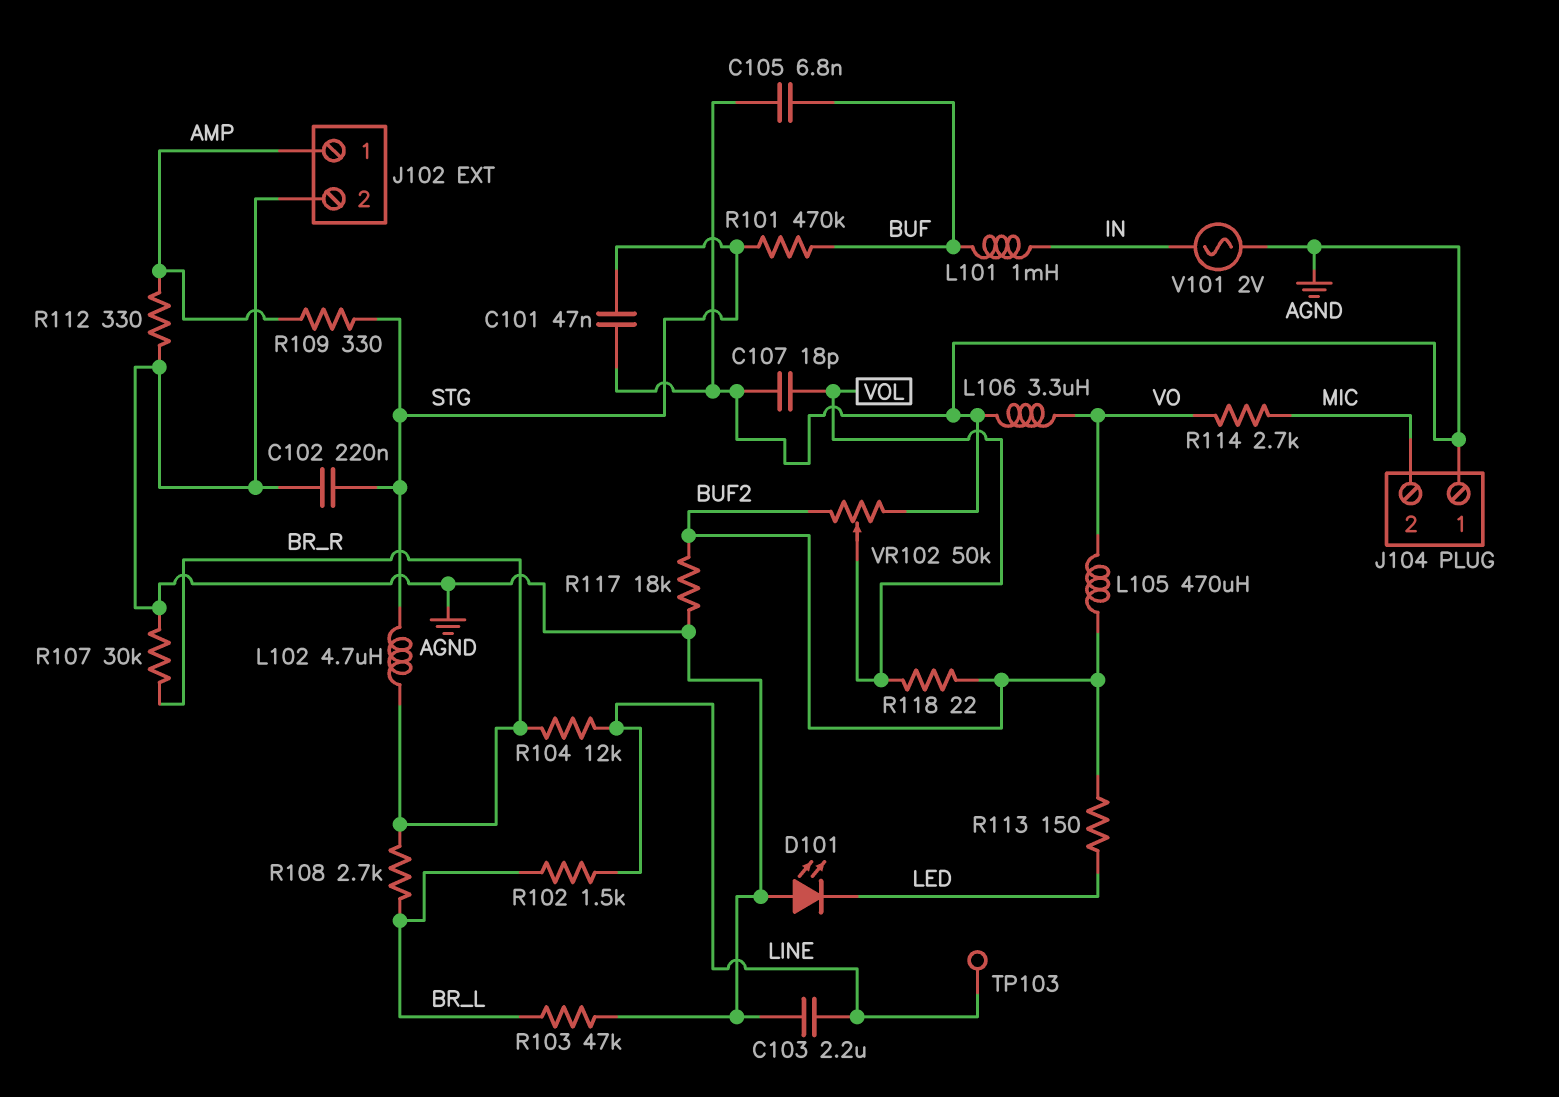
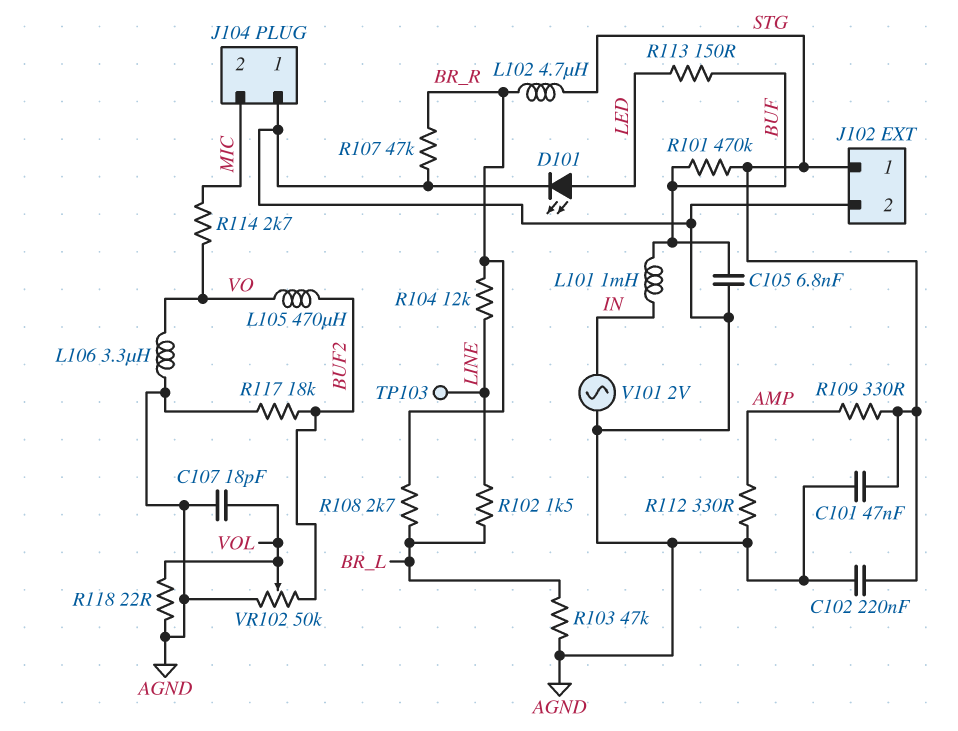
C103: 2.2uF (AGND, LINE) -> none
D101: LED (A AGND, K LED) -> LED (A LED, K AGND)
J102 pin 1: AMP -> STG
R107: 30k (AGND, BR_R) -> 47k (AGND, BR_R)
R113: 150 (BUF2, LED) -> 150 (BUF, LED)
R118: 22 (BUF2, VOL) -> 22 (AGND, VOL)

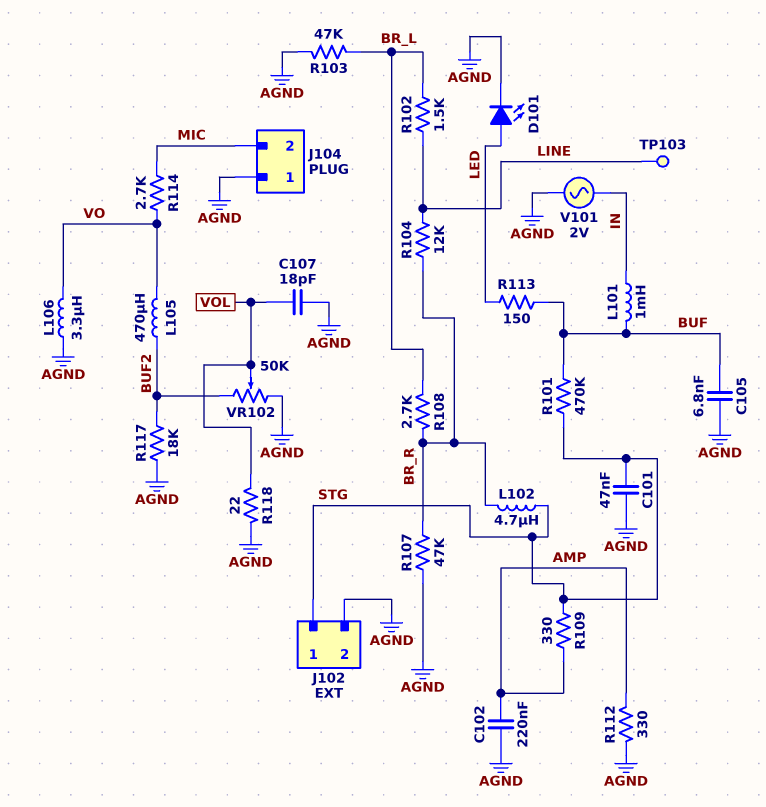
C102: 220nF (AGND, STG) -> 220nF (AGND, AMP)

